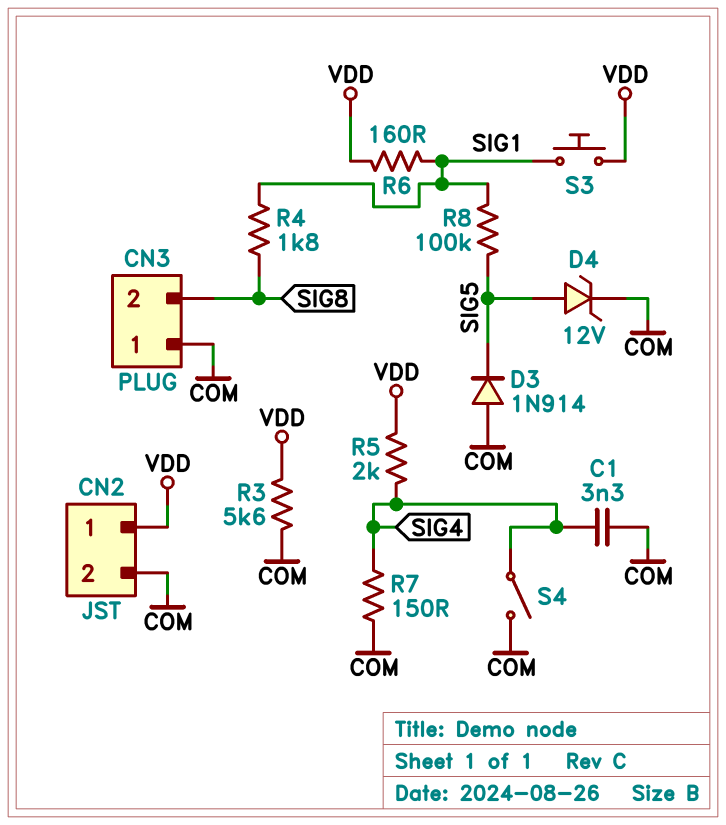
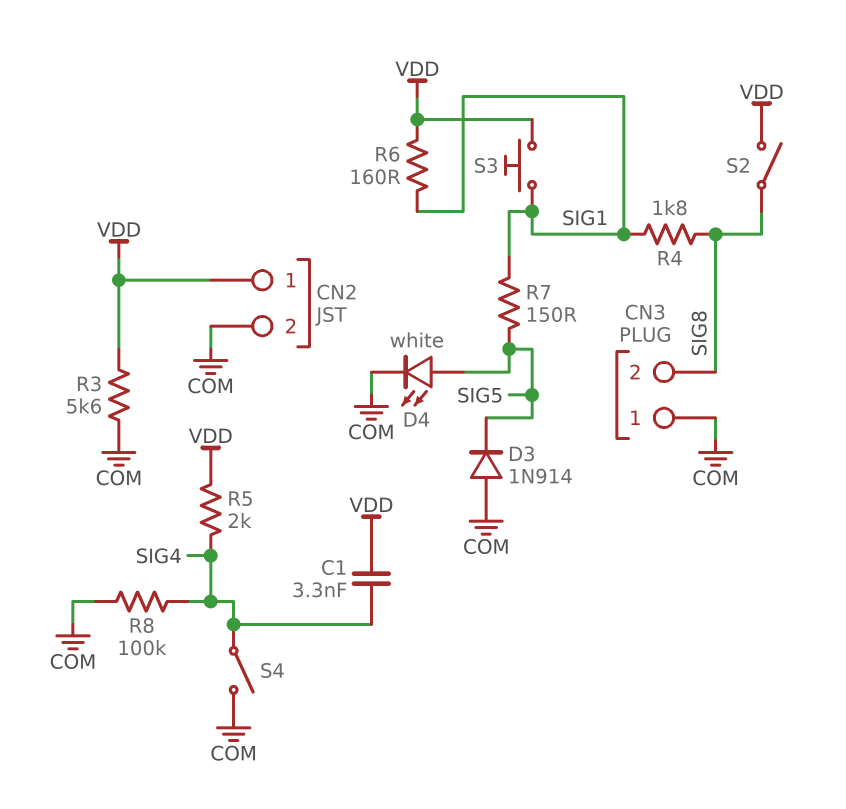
C1: 3.3nF (COM, SIG4) -> 3.3nF (SIG4, VDD)
D4: zener 12V (A SIG5, K COM) -> LED white (A SIG5, K COM)
R7: 150 (COM, SIG4) -> 150 (SIG1, SIG5)
R8: 100k (SIG1, SIG5) -> 100k (COM, SIG4)
S2: none -> switch (SIG8, VDD)

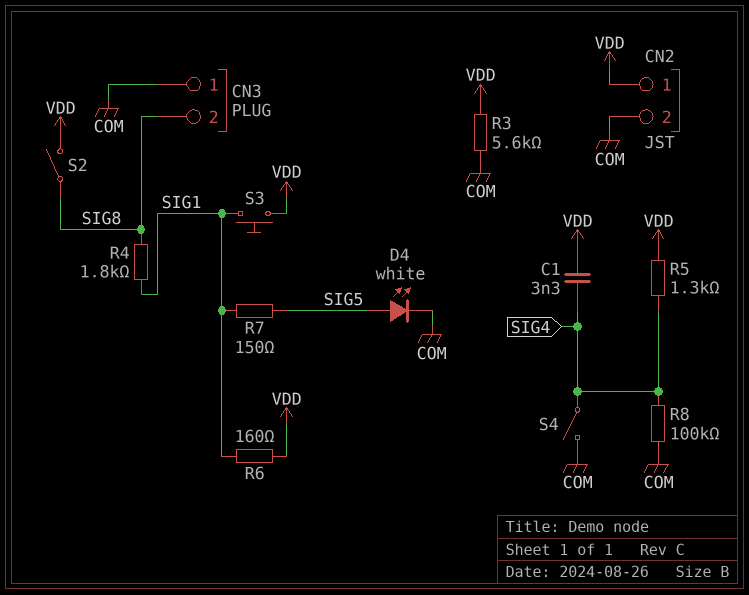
D3: diode 1N914 (A COM, K SIG5) -> none
R5: 2k (SIG4, VDD) -> 1.3k (SIG4, VDD)

